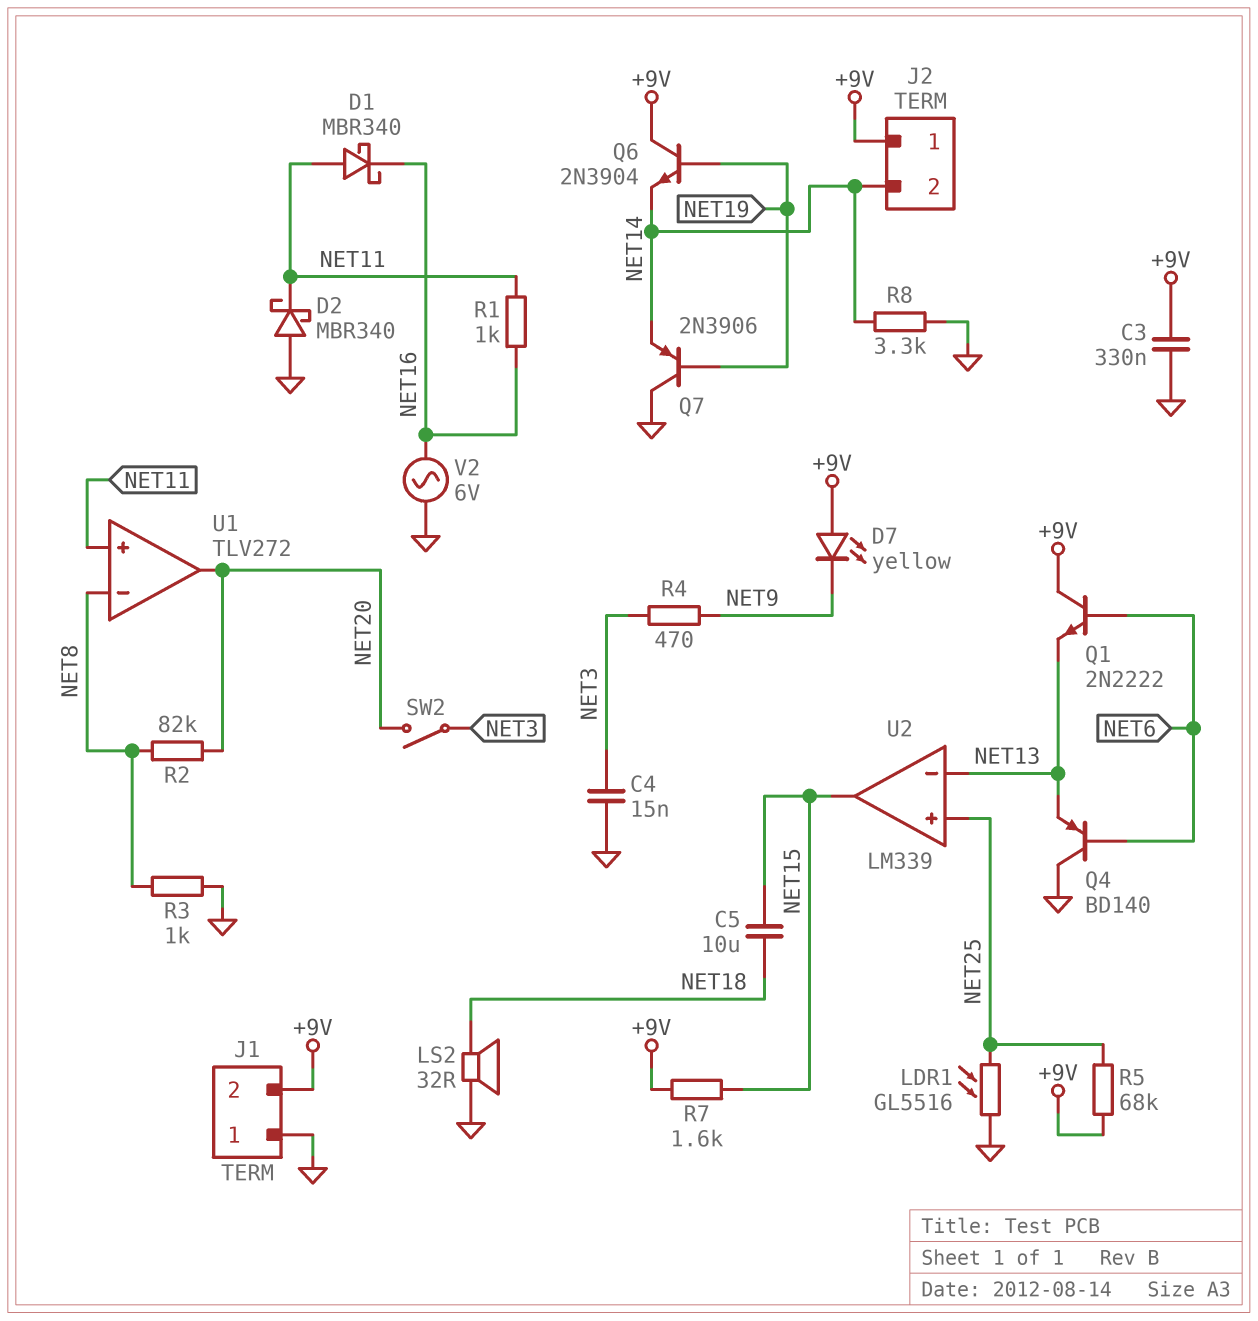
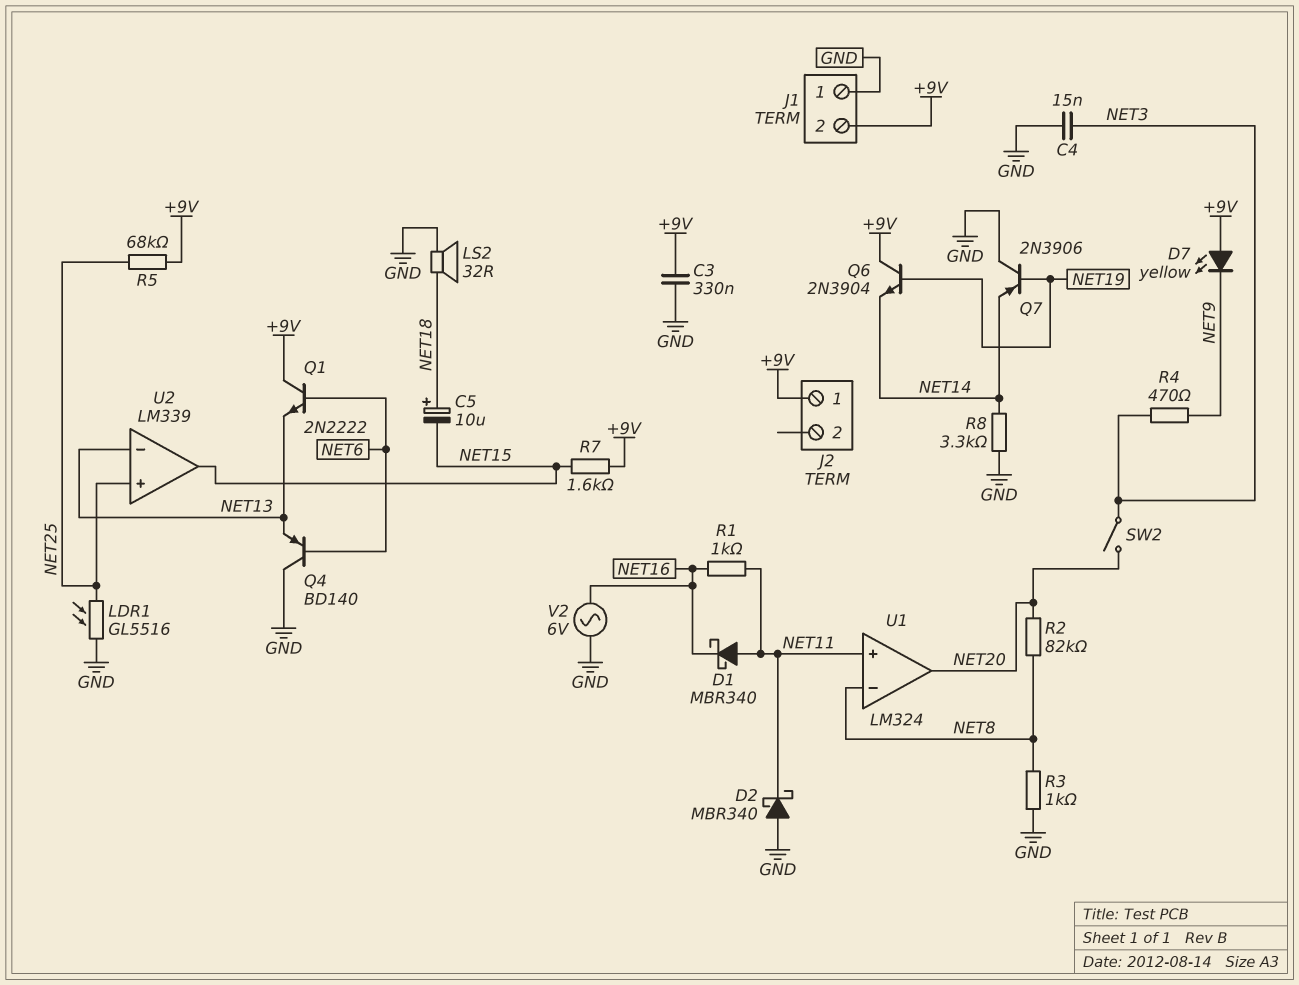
C5: 10uF (NET15, NET18) -> 10uF (plus NET18, minus NET15)
J2 pin 2: NET14 -> none
U1: TLV272 -> LM324

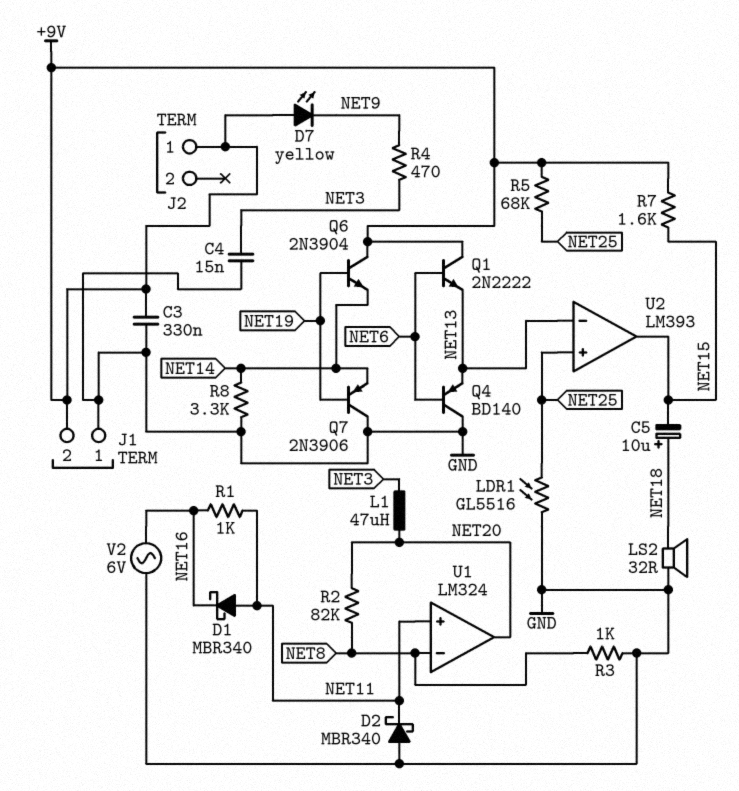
L1: none -> 47uH (NET3, NET20)
SW2: switch (NET3, NET20) -> none
U2: LM339 -> LM393

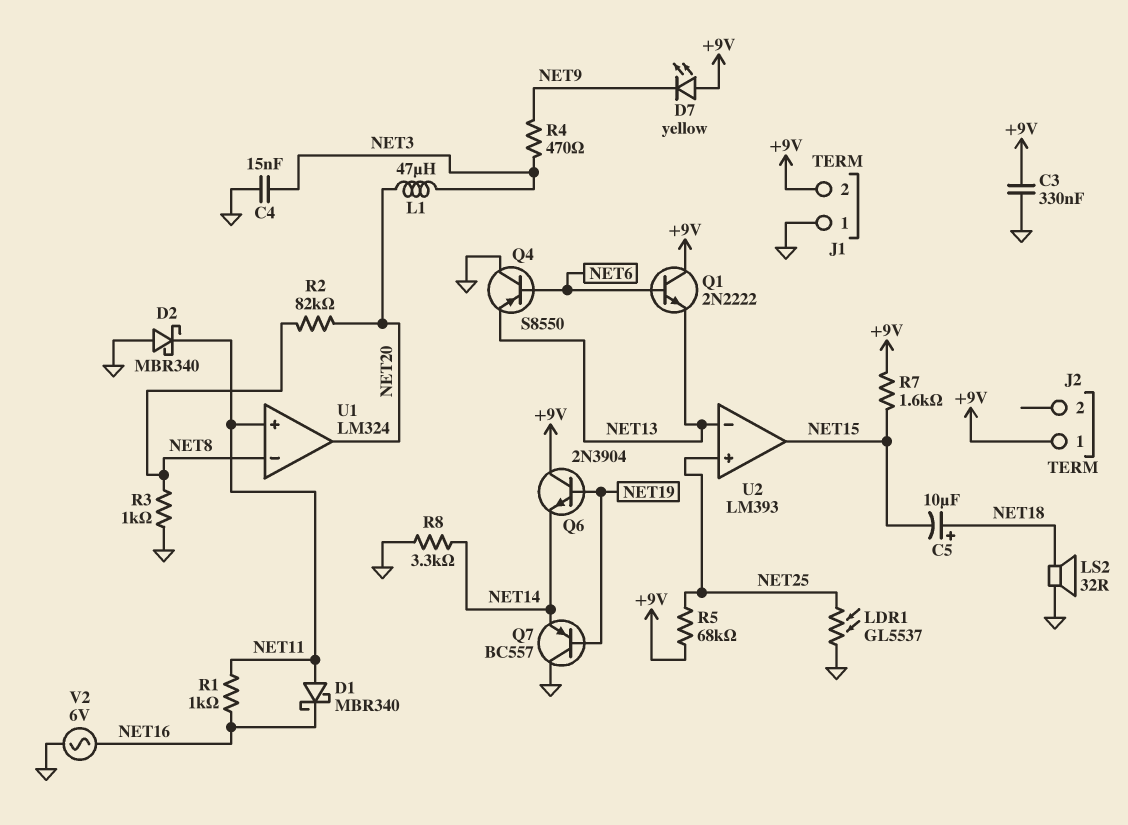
LDR1: GL5516 (GND, NET25) -> GL5537 (GND, NET25)
Q4: PNP BD140 (B NET6, C GND, E NET13) -> PNP S8550 (B NET6, C GND, E NET13)
Q7: PNP 2N3906 (B NET19, C GND, E NET14) -> PNP BC557 (B NET19, C GND, E NET14)

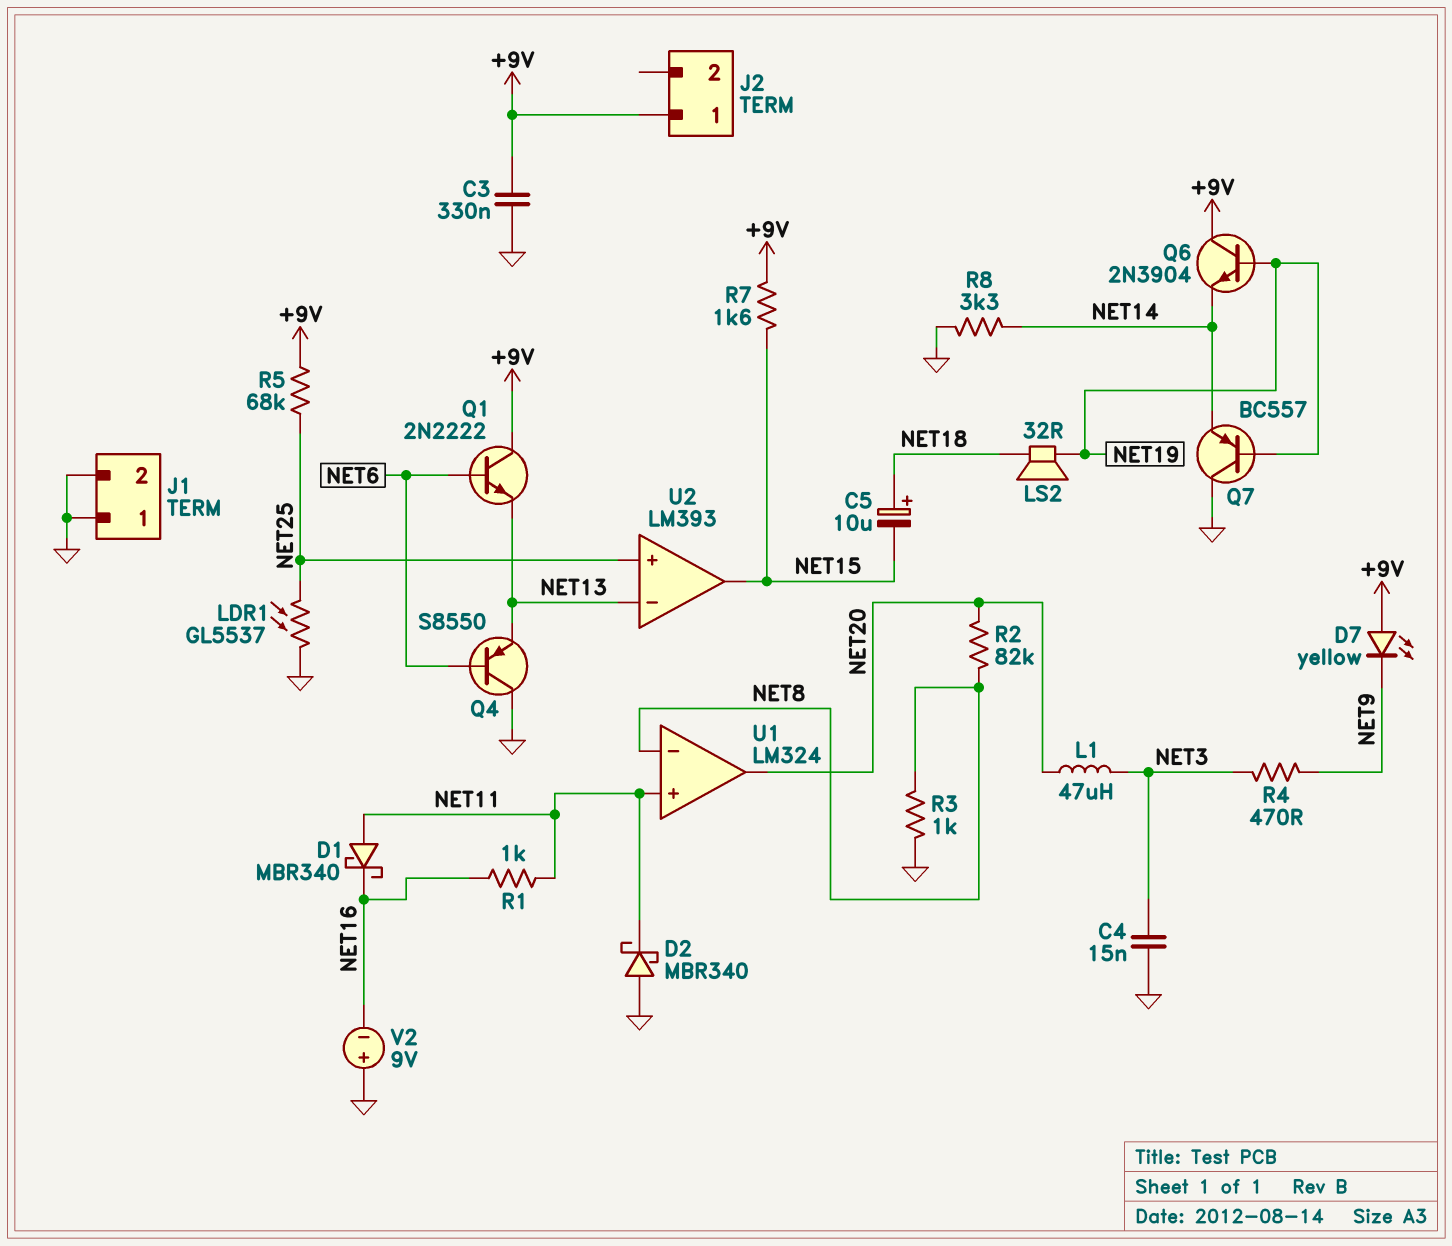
J1 pin 2: +9V -> GND
LS2: speaker 32R (GND, NET18) -> speaker 32R (NET18, NET19)
V2: AC 6V (GND, NET16) -> 9V (plus GND, minus NET16)

